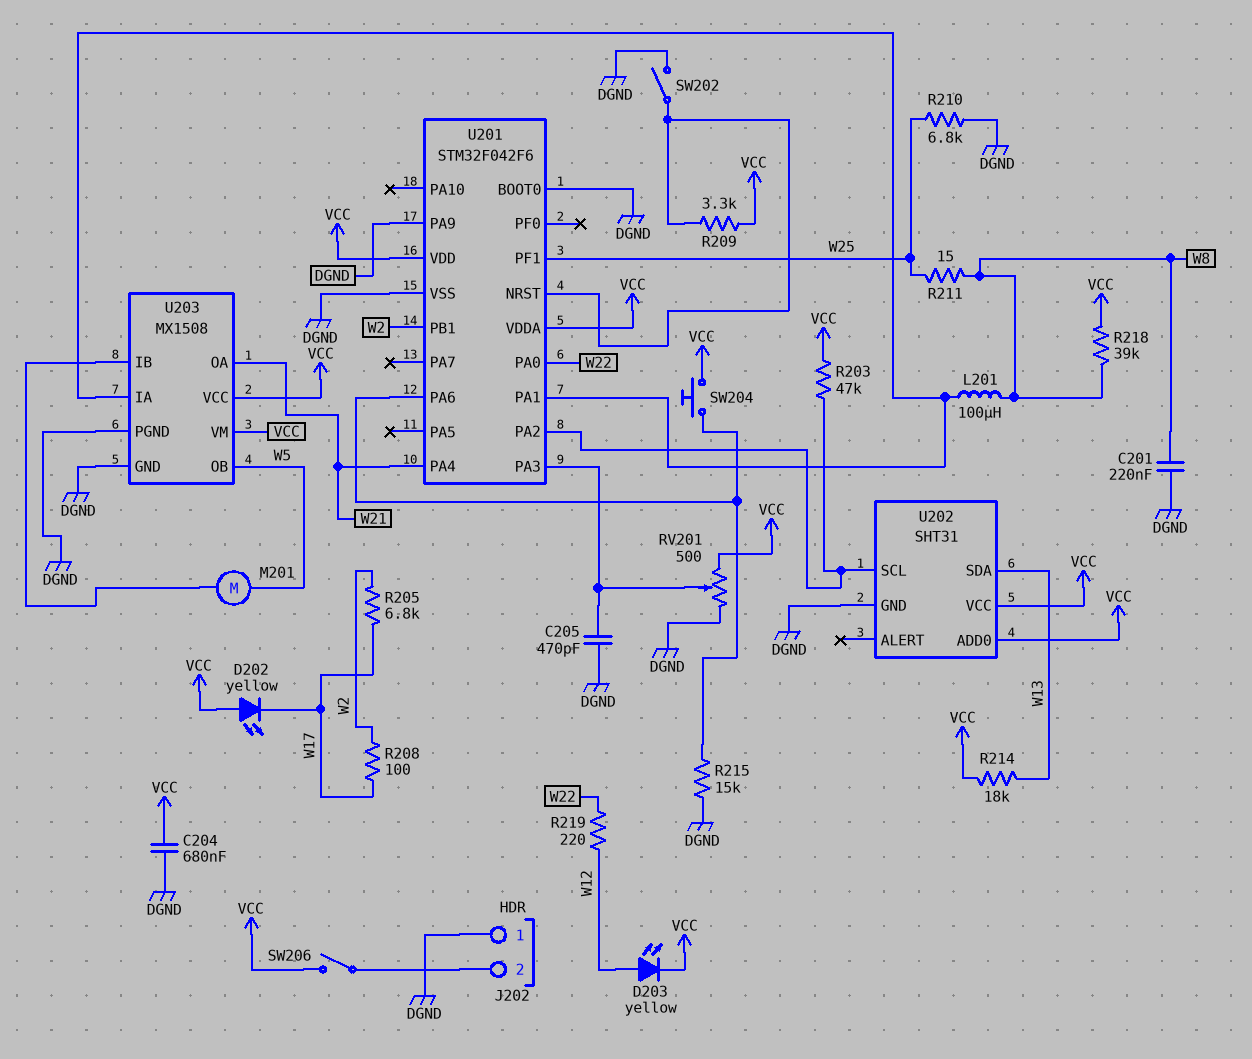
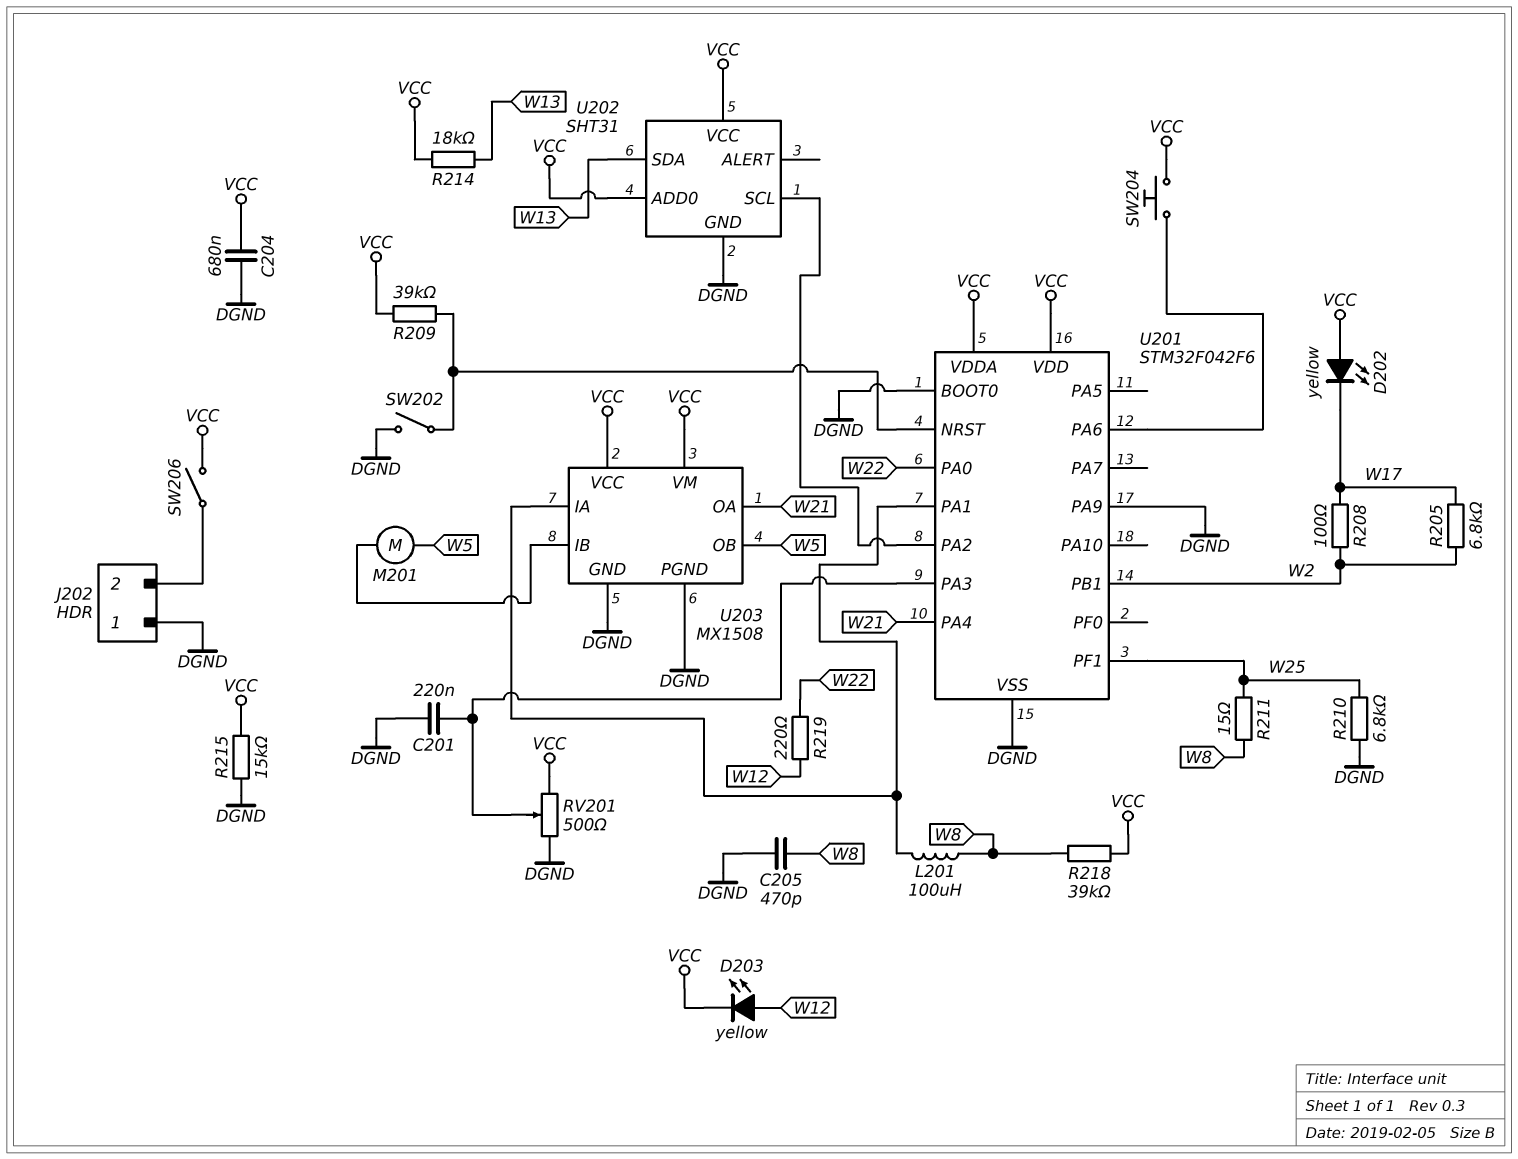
C201: 220nF (DGND, W8) -> 220nF (DGND, U201/PA3)
C205: 470pF (DGND, U201/PA3) -> 470pF (DGND, W8)
R203: 47k (U201/PA2, VCC) -> none
R209: 3.3k (U201/NRST, VCC) -> 39k (U201/NRST, VCC)
R215: 15k (DGND, U201/PA6) -> 15k (DGND, VCC)

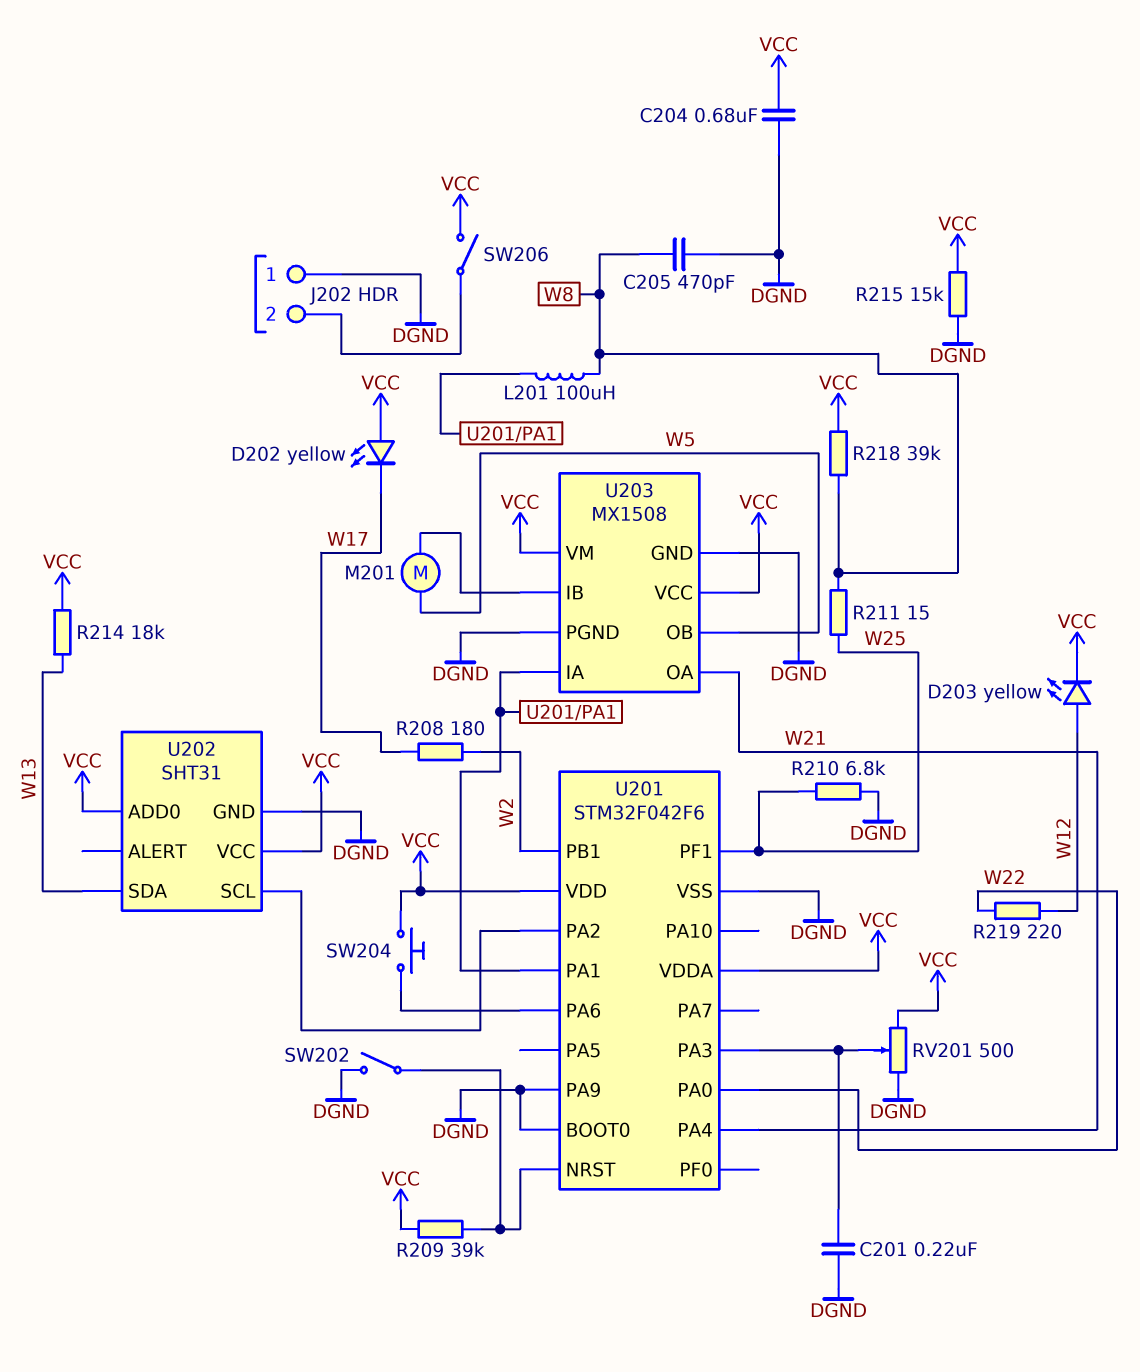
R205: 6.8k (W2, W17) -> none
R208: 100 (W2, W17) -> 180 (W2, W17)

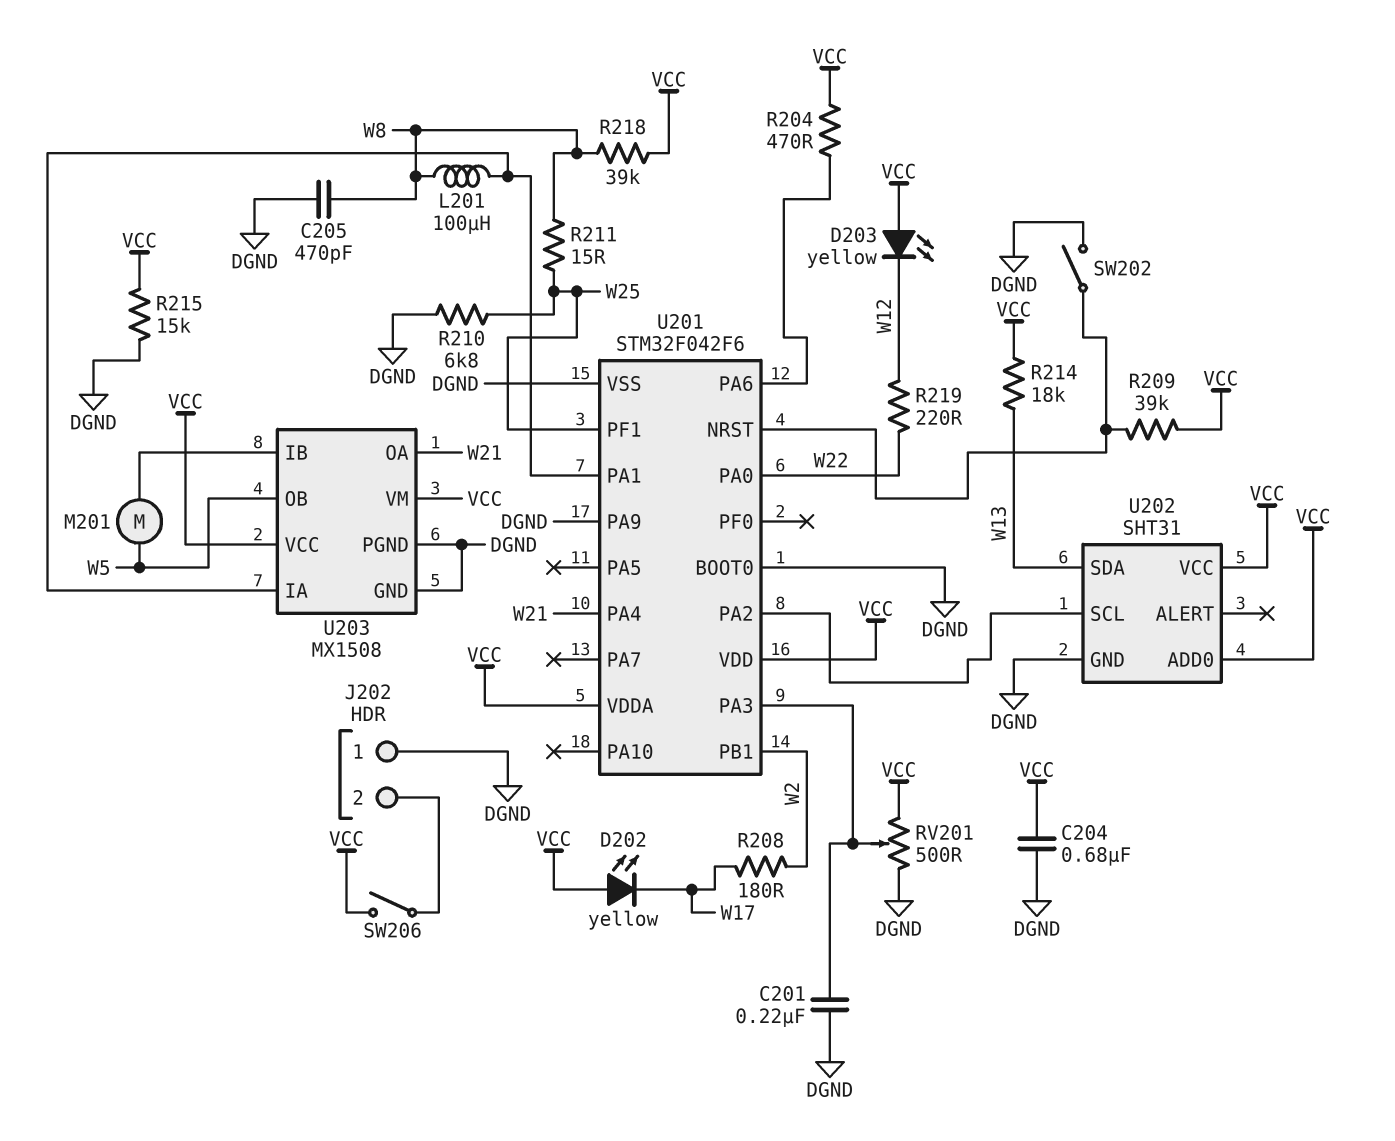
D203: LED yellow (A W12, K VCC) -> LED yellow (A VCC, K W12)
R204: none -> 470 (U201/PA6, VCC)
SW204: button (U201/PA6, VCC) -> none

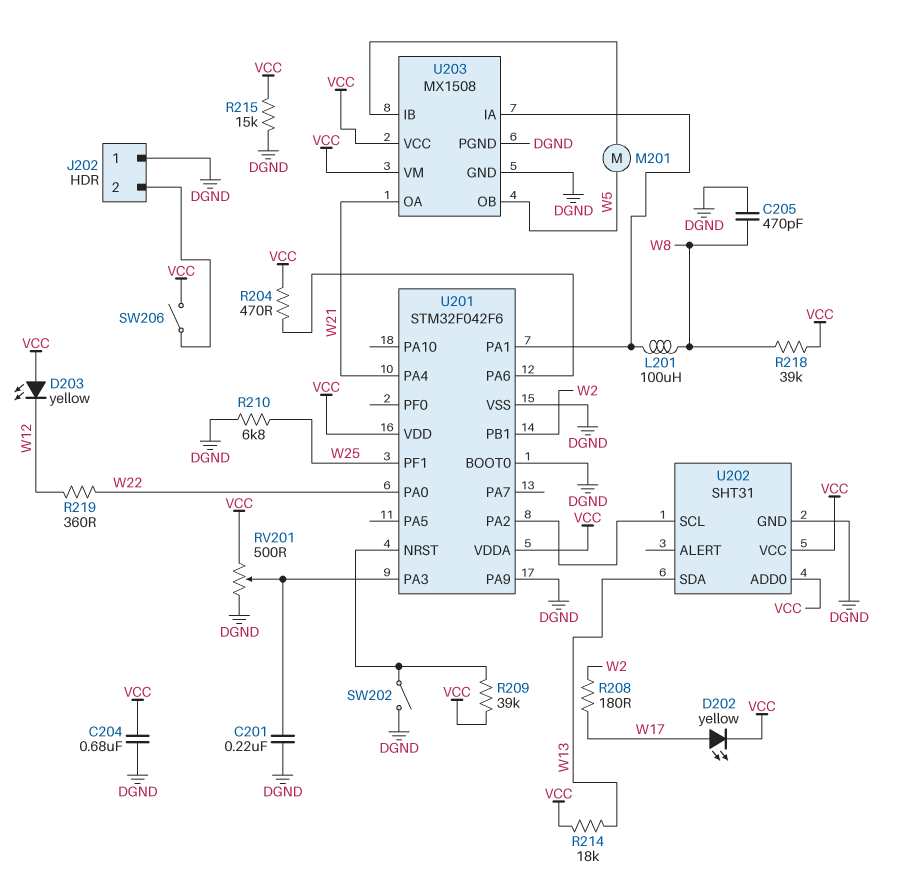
D202: LED yellow (A VCC, K W17) -> LED yellow (A W17, K VCC)
R211: 15 (W8, W25) -> none
R219: 220 (W12, W22) -> 360 (W12, W22)

